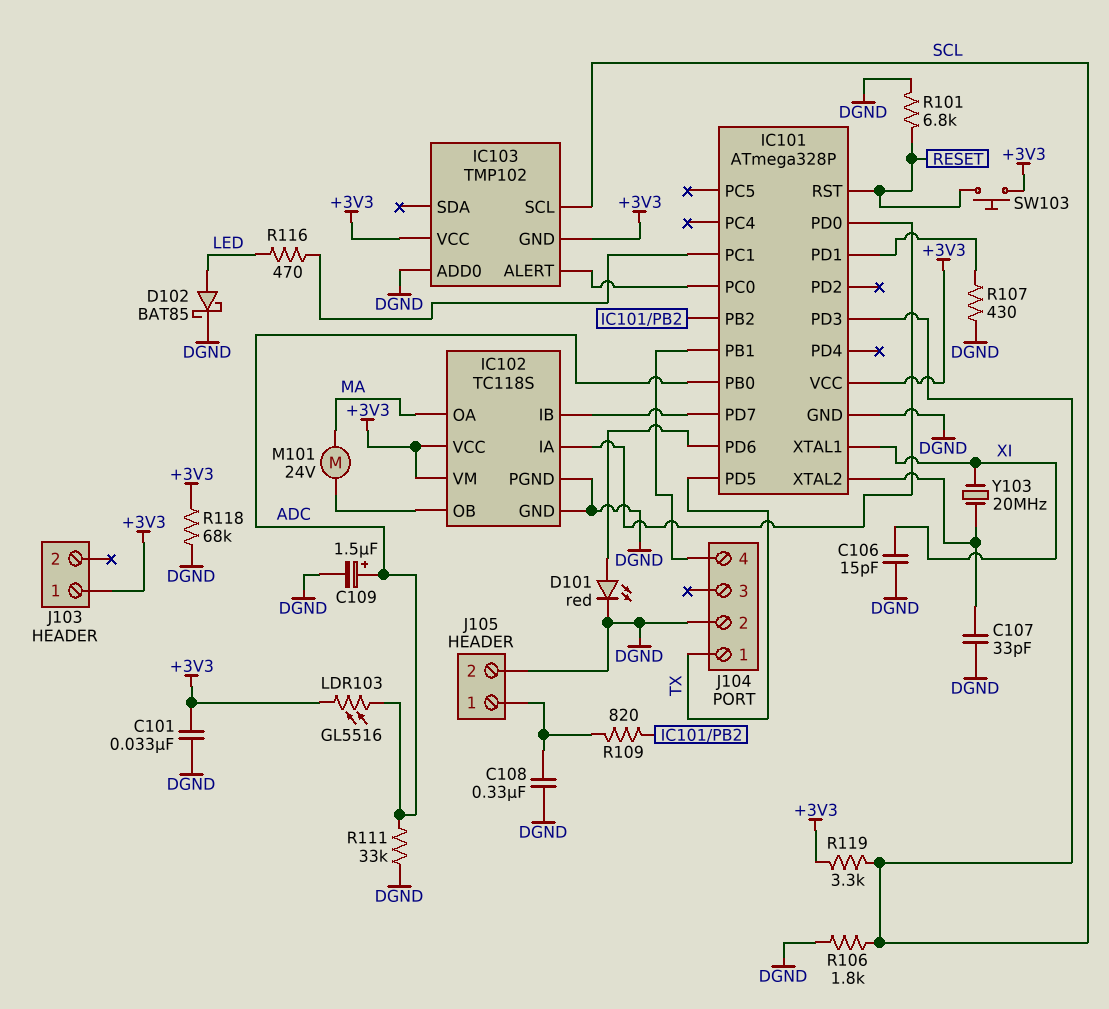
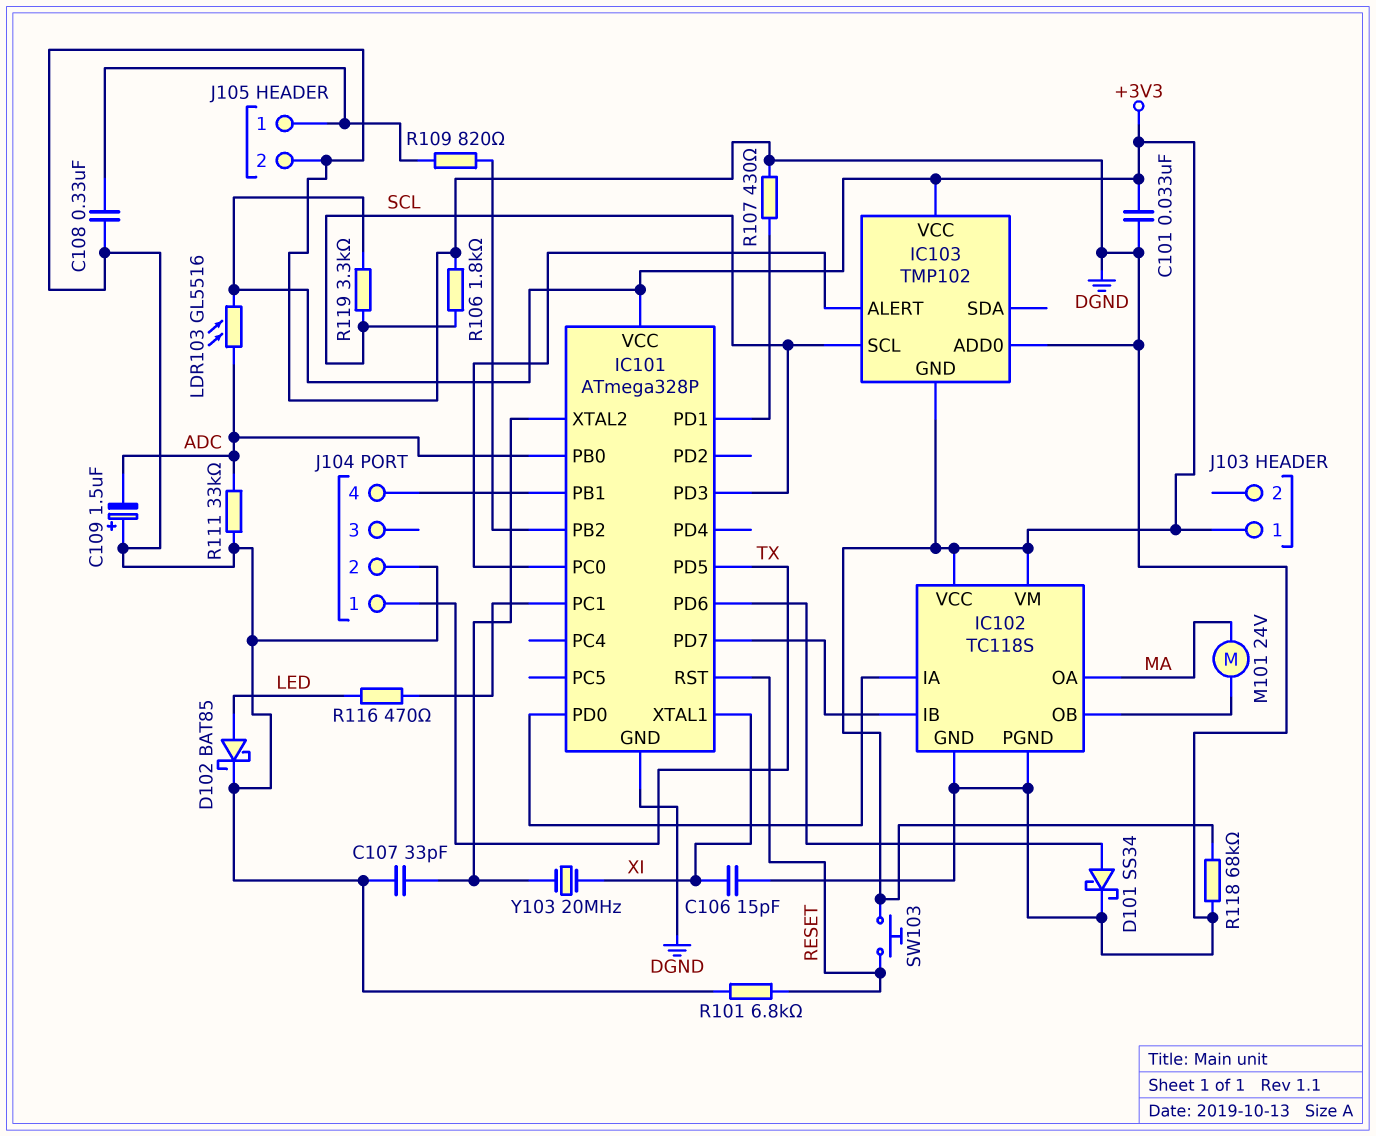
C109: 1.5uF (plus ADC, minus DGND) -> 1.5uF (plus DGND, minus ADC)
D101: LED red (A IC101/PD6, K DGND) -> schottky SS34 (A IC101/PD6, K DGND)

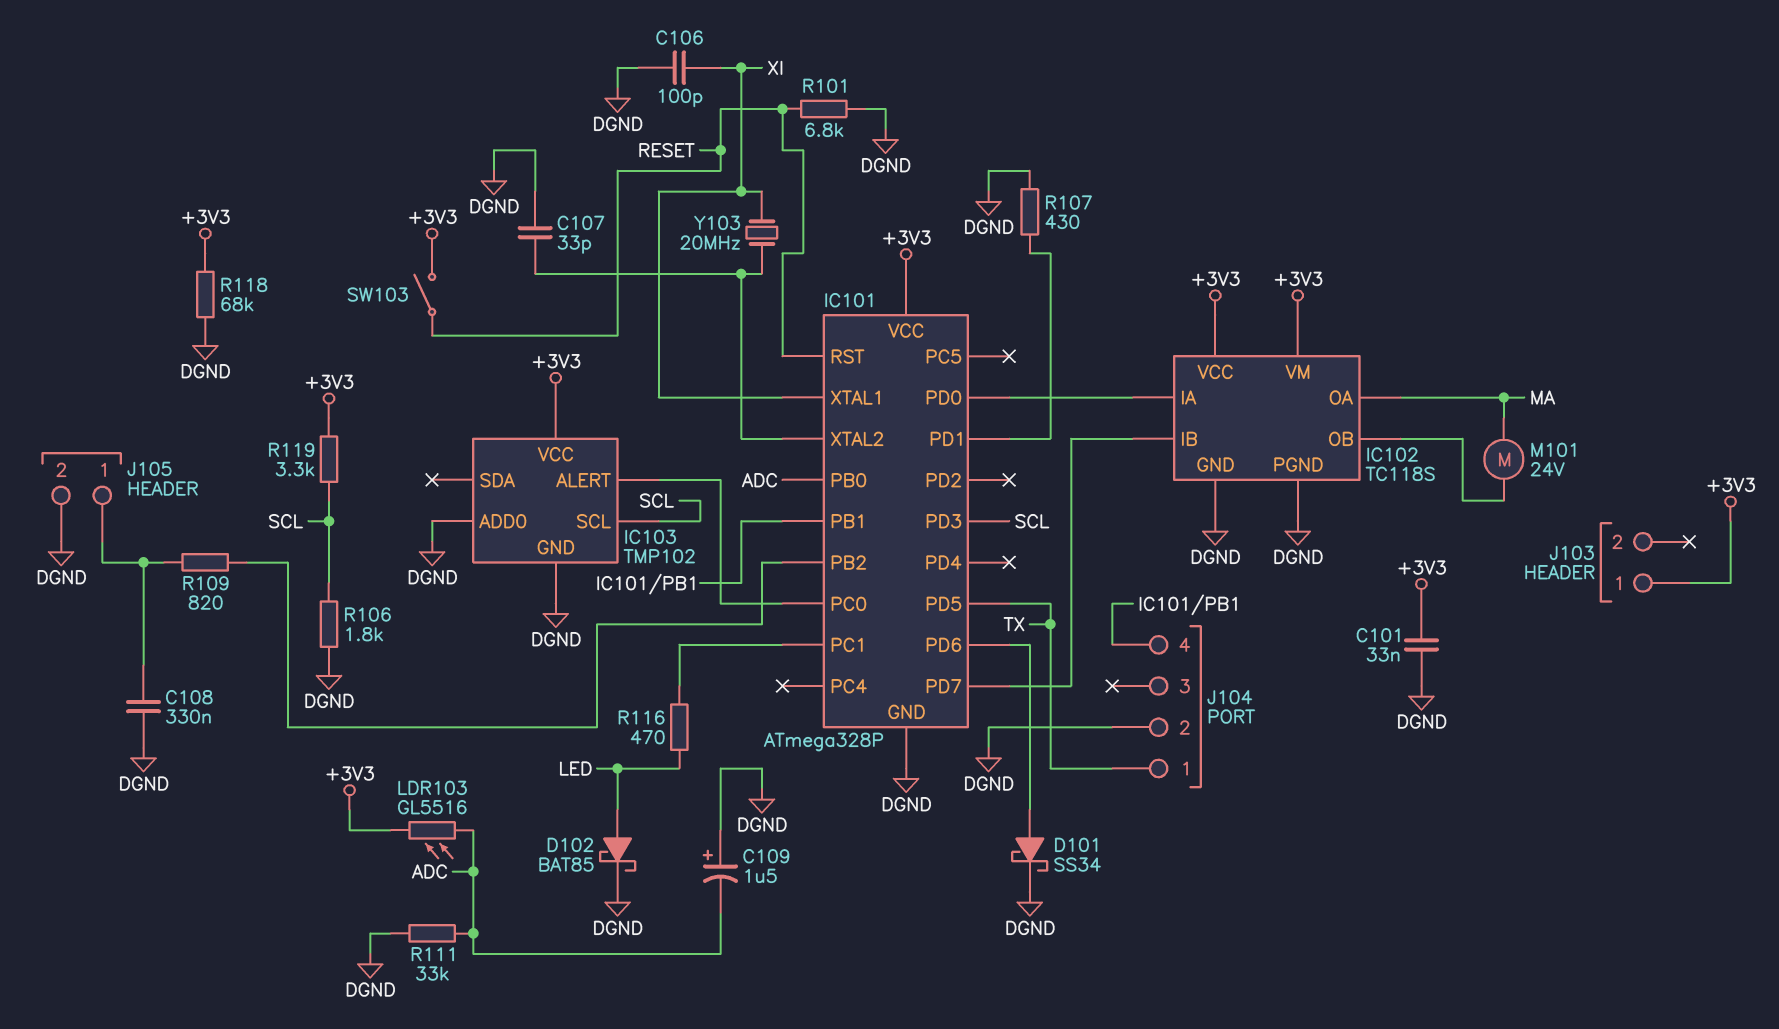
C106: 15pF (DGND, XI) -> 100pF (DGND, XI)
IC103 pin GND: +3V3 -> DGND
SW103: button (+3V3, RESET) -> switch (+3V3, RESET)

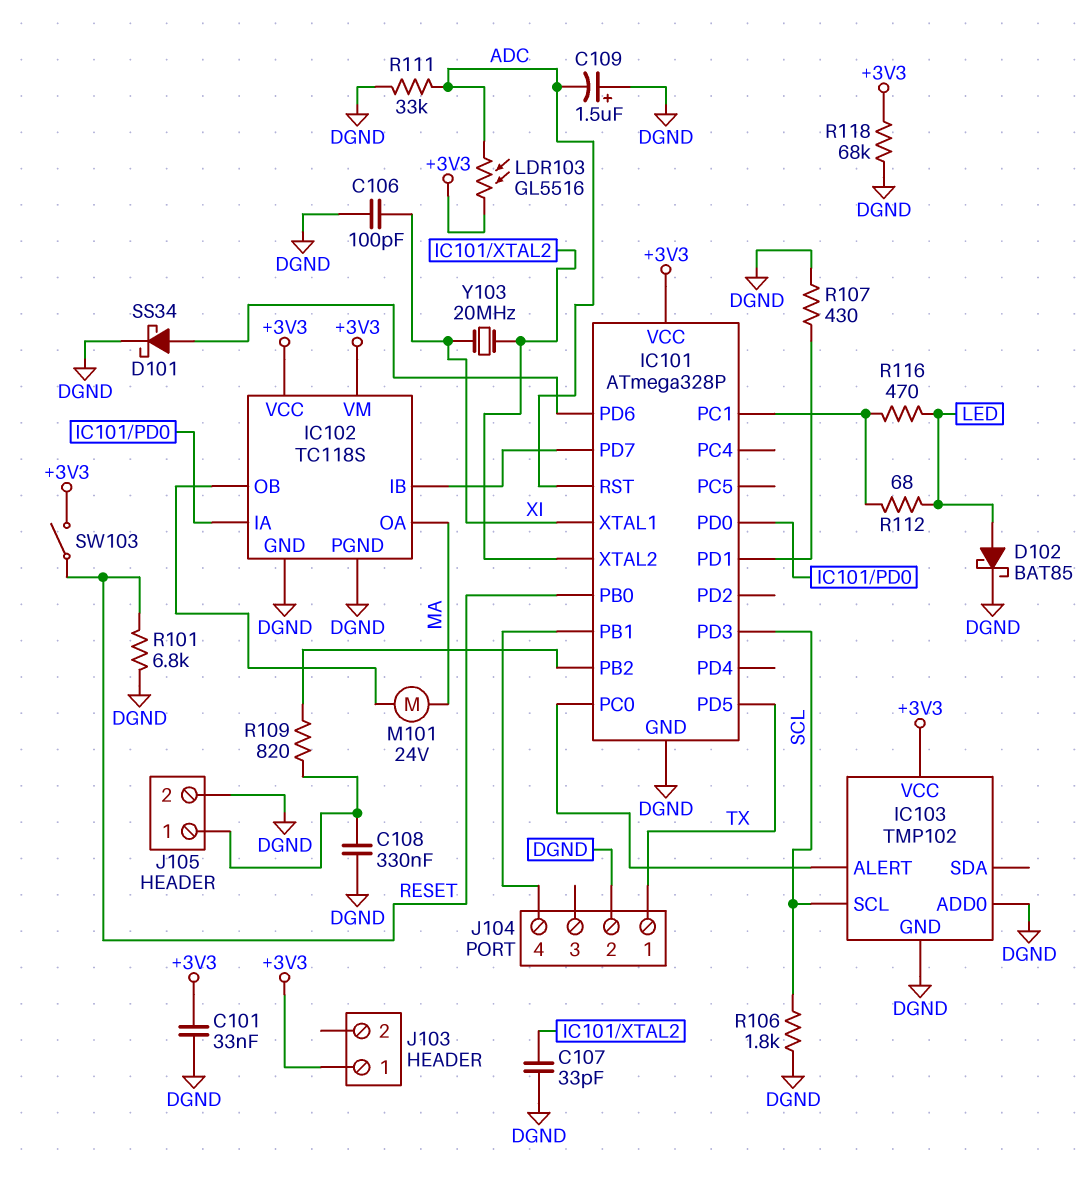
IC101 pin PB0: ADC -> RESET
IC101 pin RST: RESET -> ADC
R112: none -> 68 (IC101/PC1, LED)
R119: 3.3k (+3V3, SCL) -> none

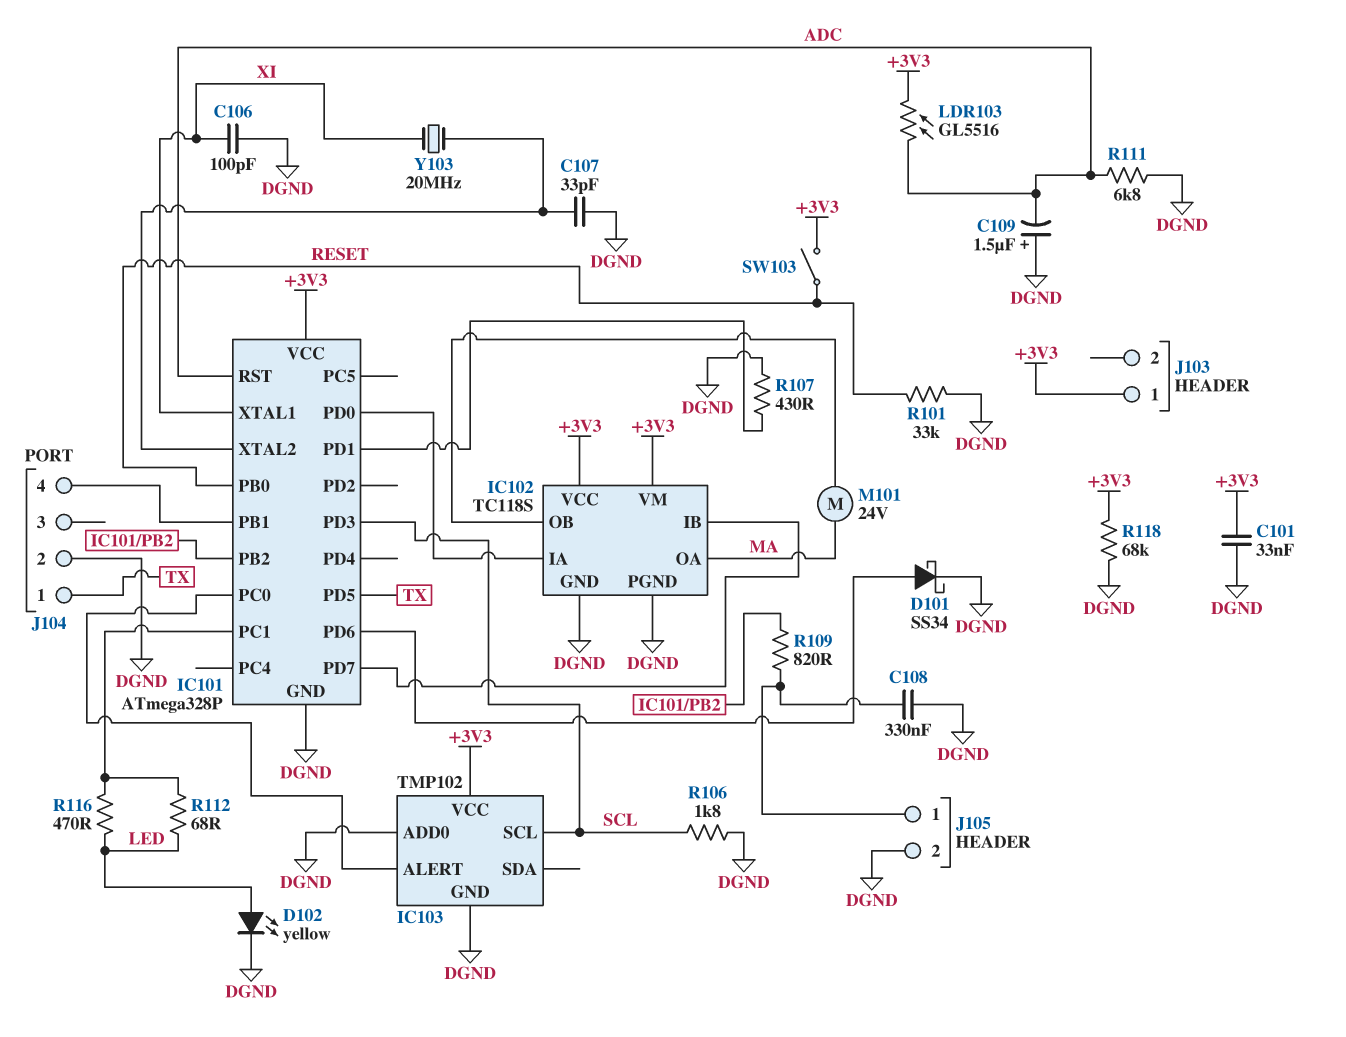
D102: schottky BAT85 (A LED, K DGND) -> LED yellow (A LED, K DGND)
R101: 6.8k (DGND, RESET) -> 33k (DGND, RESET)
R111: 33k (ADC, DGND) -> 6.8k (ADC, DGND)

